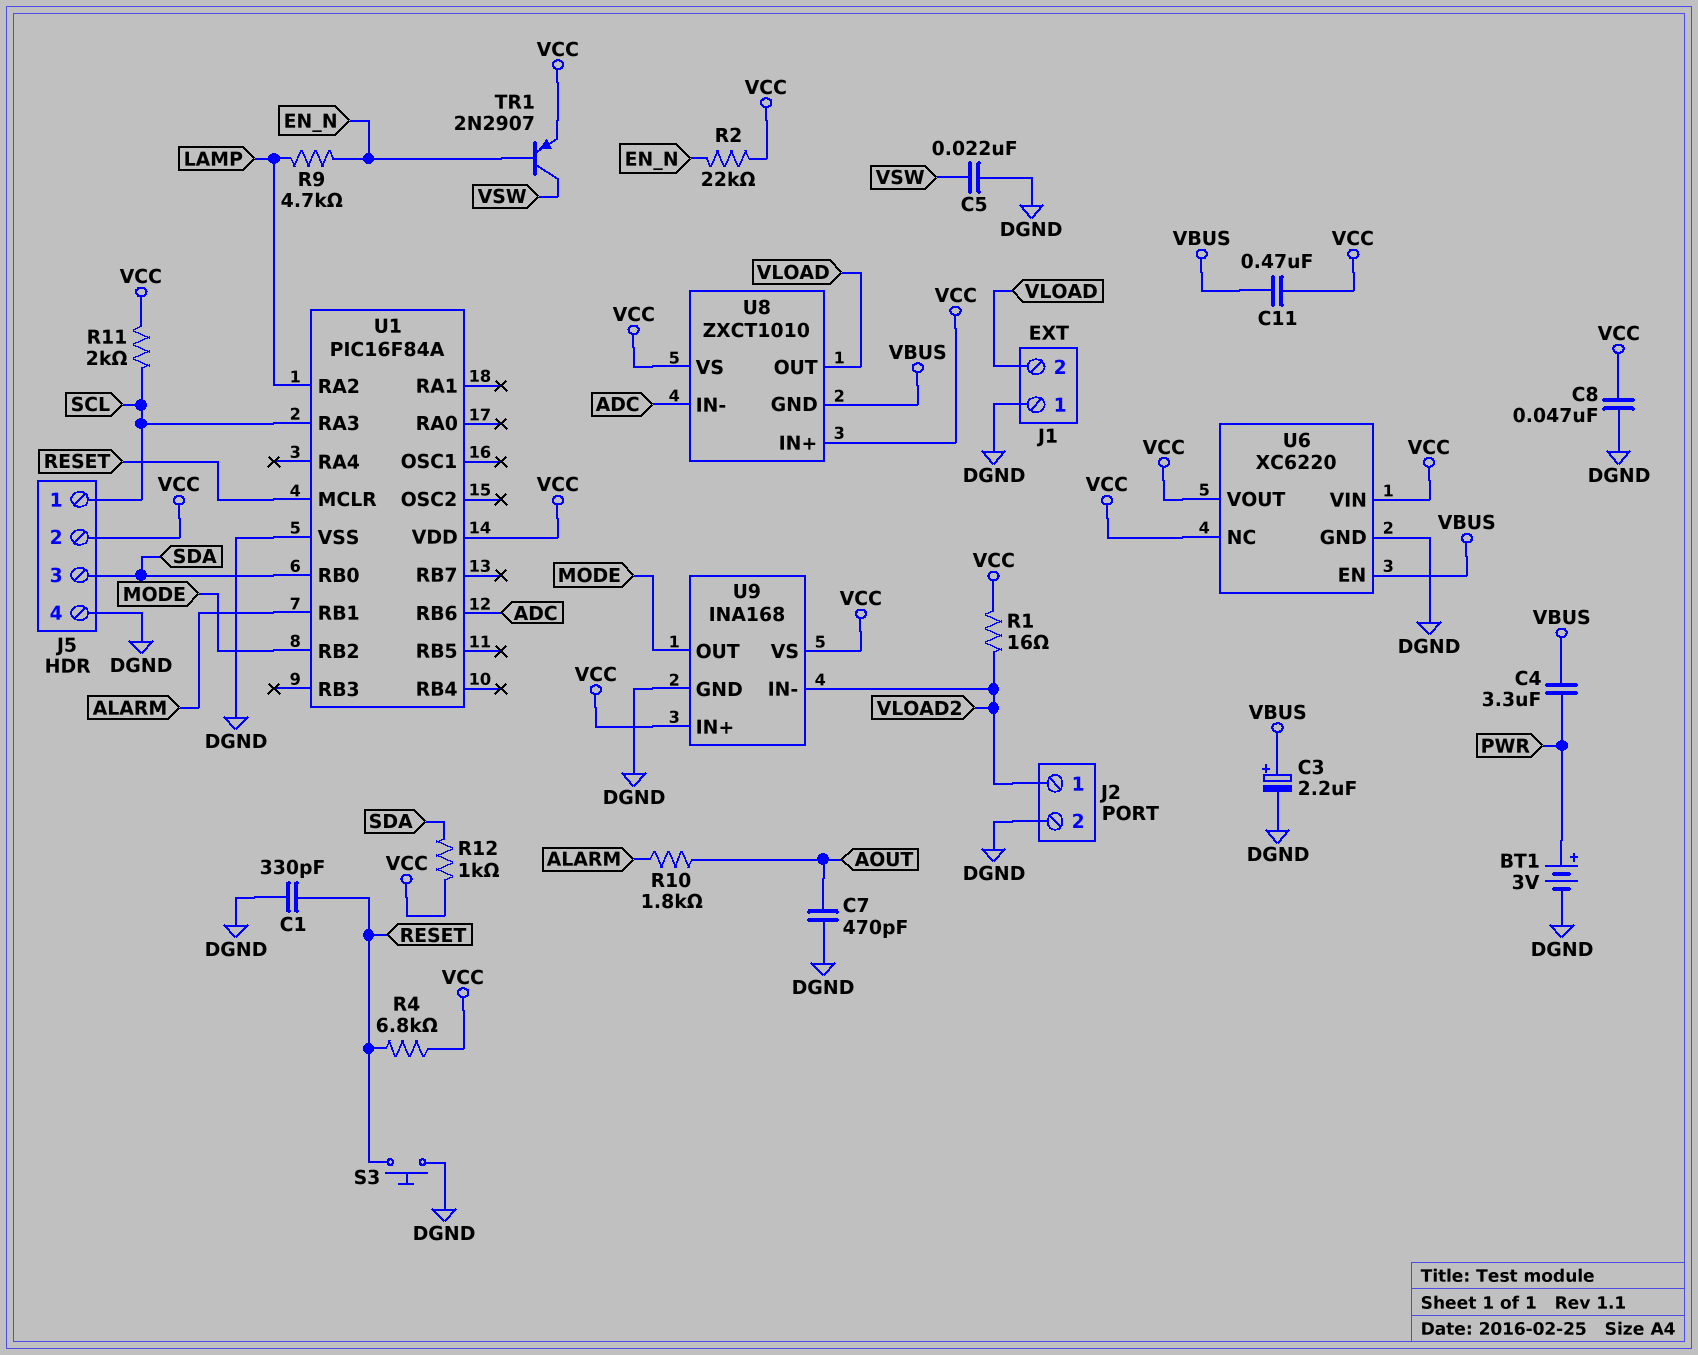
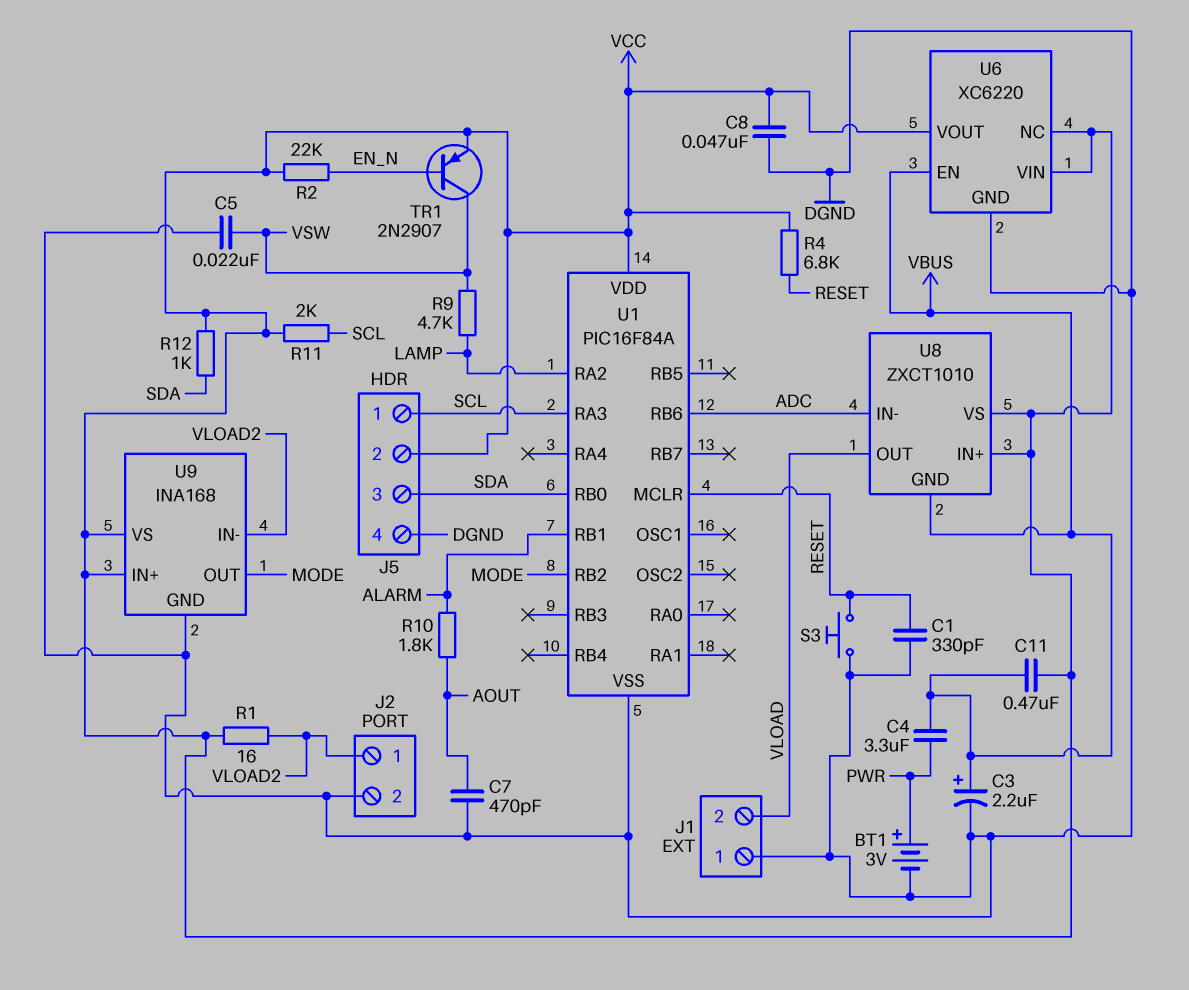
R9: 4.7k (EN_N, LAMP) -> 4.7k (LAMP, VSW)

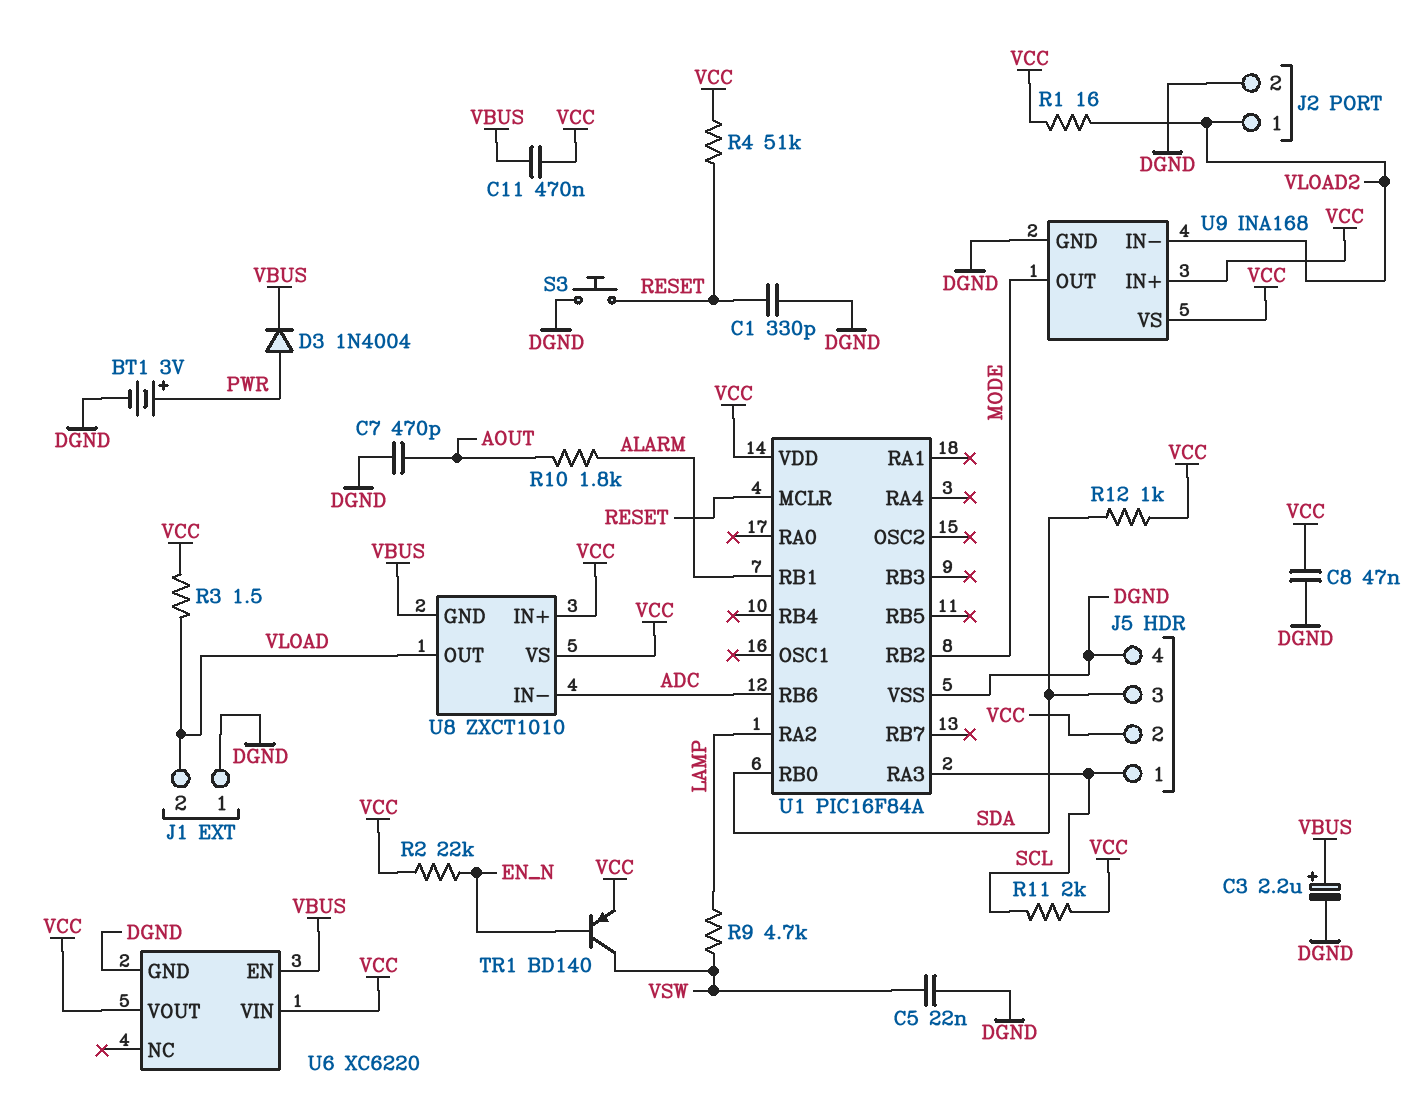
C4: 3.3uF (PWR, VBUS) -> none
D3: none -> diode 1N4004 (A PWR, K VBUS)
R3: none -> 1.5 (VCC, VLOAD)
R4: 6.8k (RESET, VCC) -> 51k (RESET, VCC)
TR1: PNP 2N2907 (B EN_N, C VSW, E VCC) -> PNP BD140 (B EN_N, C VSW, E VCC)
U6 pin NC: VCC -> none

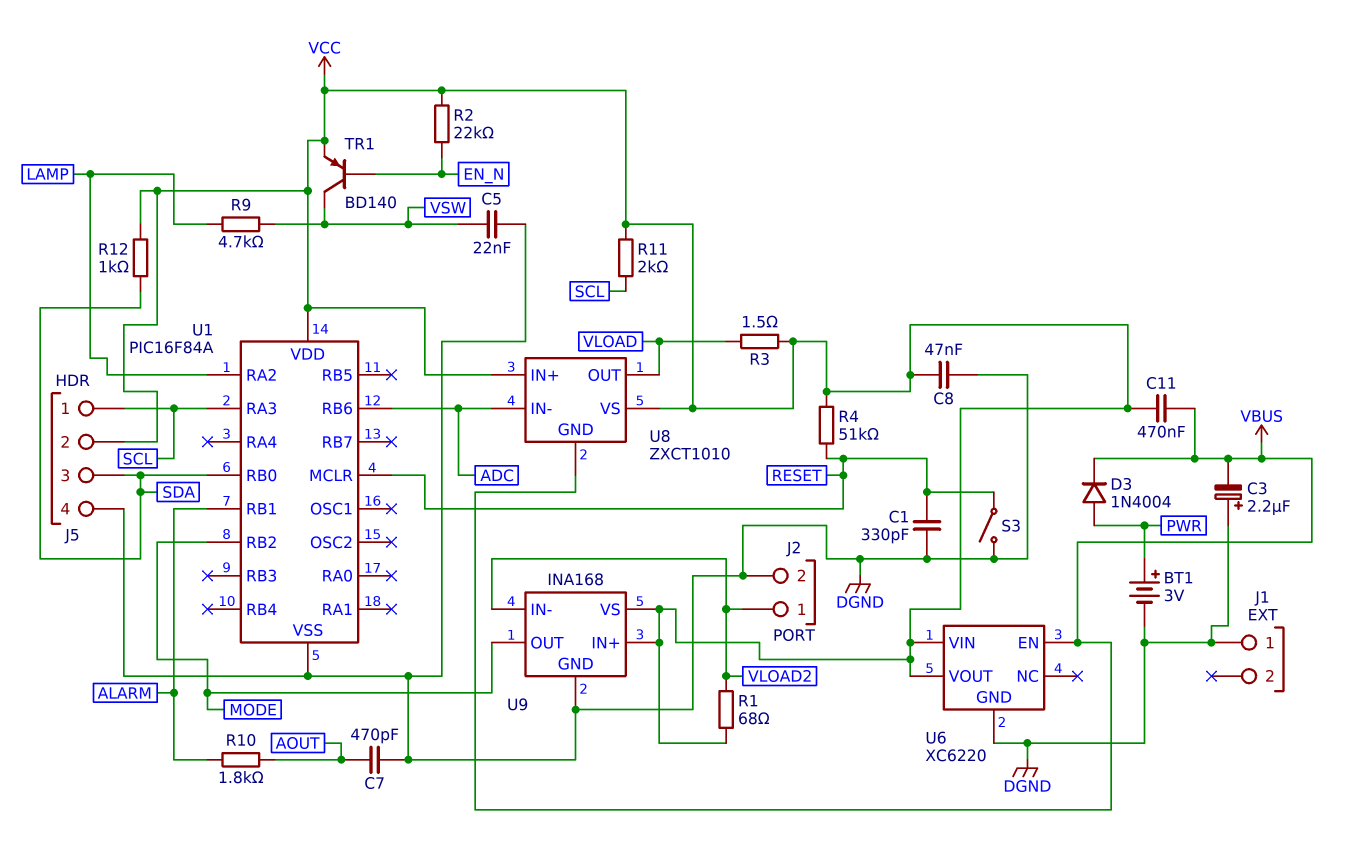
C3: 2.2uF (plus VBUS, minus DGND) -> 2.2uF (plus DGND, minus VBUS)
J1 pin 2: VLOAD -> none
R1: 16 (VCC, VLOAD2) -> 68 (VCC, VLOAD2)
S3: button (DGND, RESET) -> switch (DGND, RESET)

